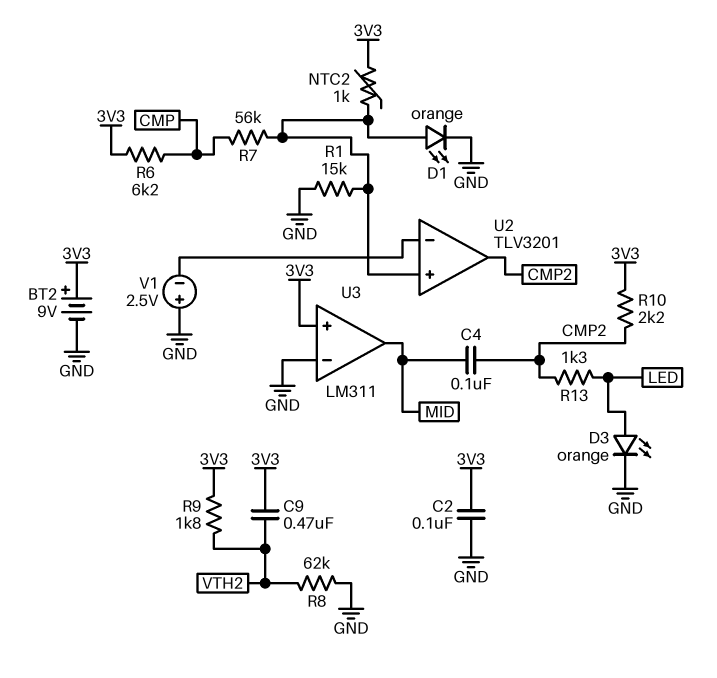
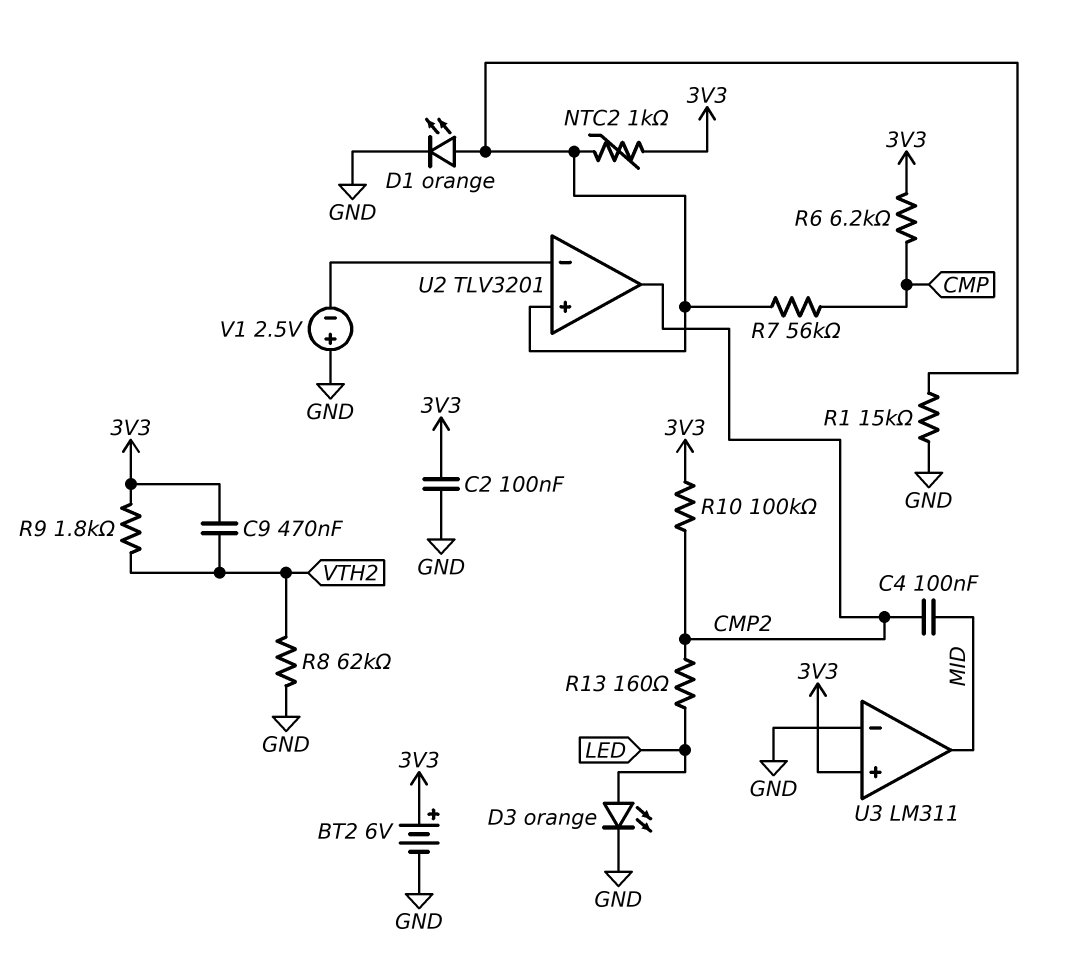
BT2: 9V (plus 3V3, minus GND) -> 6V (plus 3V3, minus GND)
R10: 2.2k (3V3, CMP2) -> 100k (3V3, CMP2)
R13: 1.3k (CMP2, LED) -> 160 (CMP2, LED)

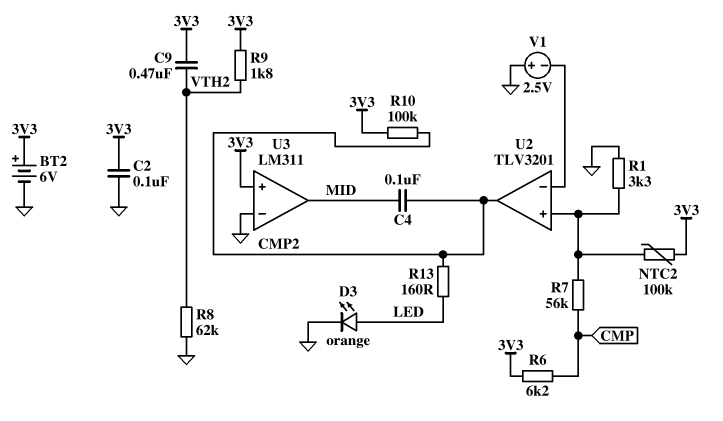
D1: LED orange (A U2/in+, K GND) -> none
NTC2: 1k (3V3, U2/in+) -> 100k (3V3, U2/in+)
R1: 15k (GND, U2/in+) -> 3.3k (GND, U2/in+)

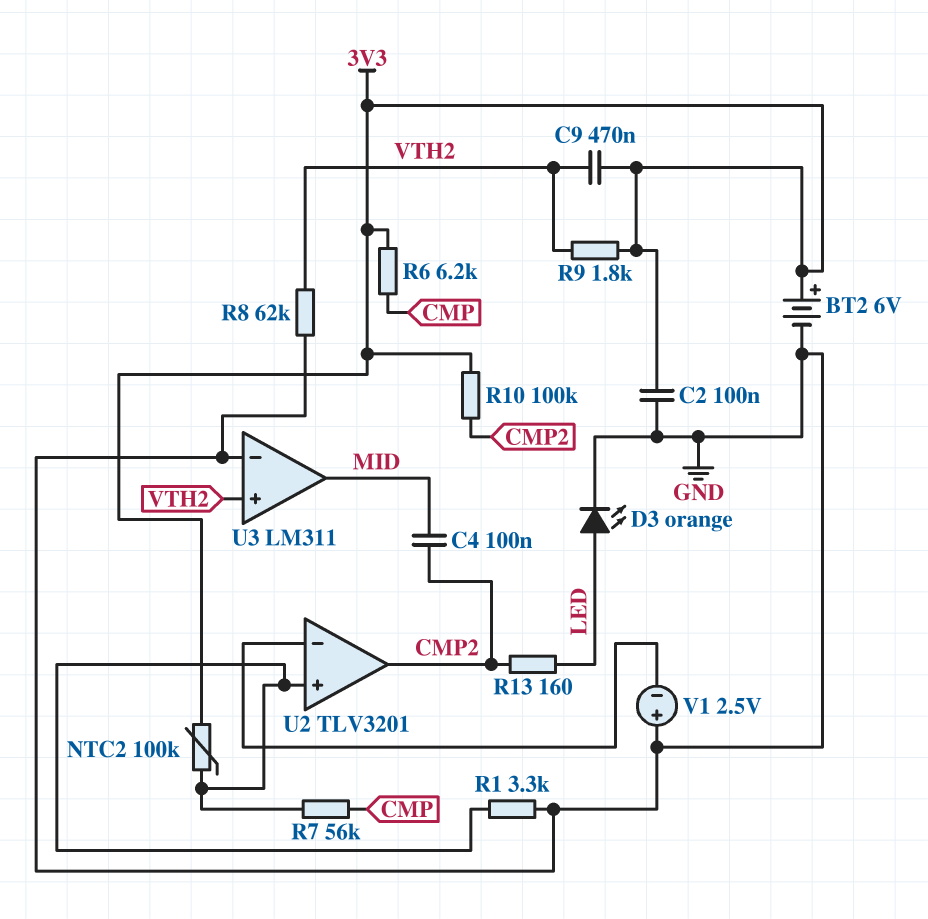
U3 pin in+: 3V3 -> VTH2

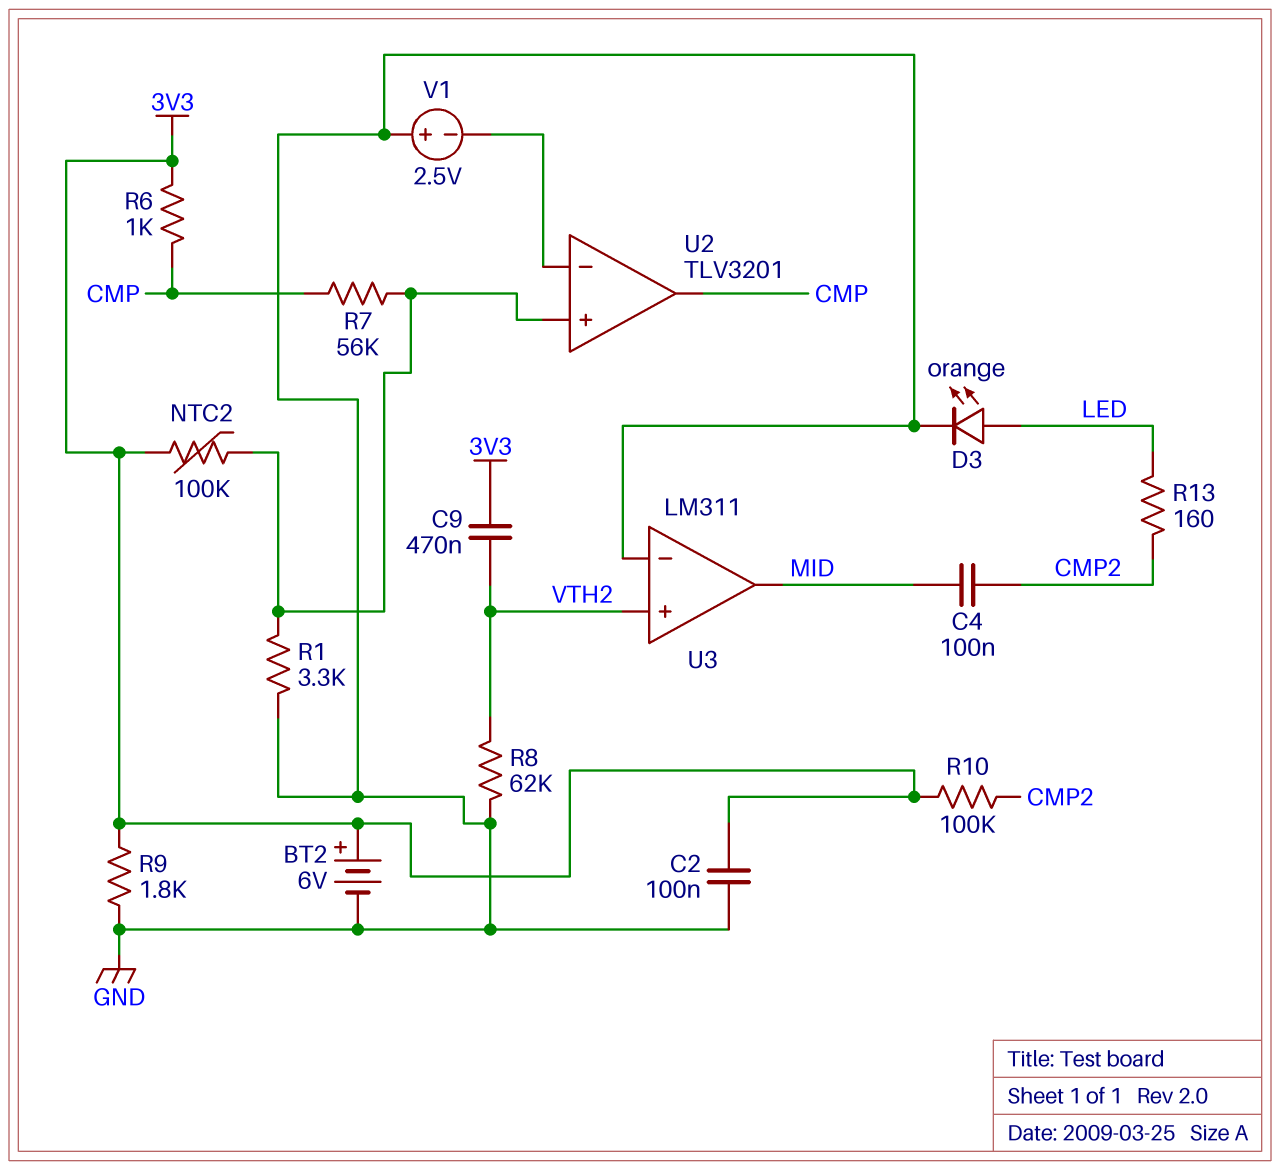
R6: 6.2k (3V3, CMP) -> 1k (3V3, CMP)
R9: 1.8k (3V3, VTH2) -> 1.8k (3V3, GND)
U2 pin out: CMP2 -> CMP

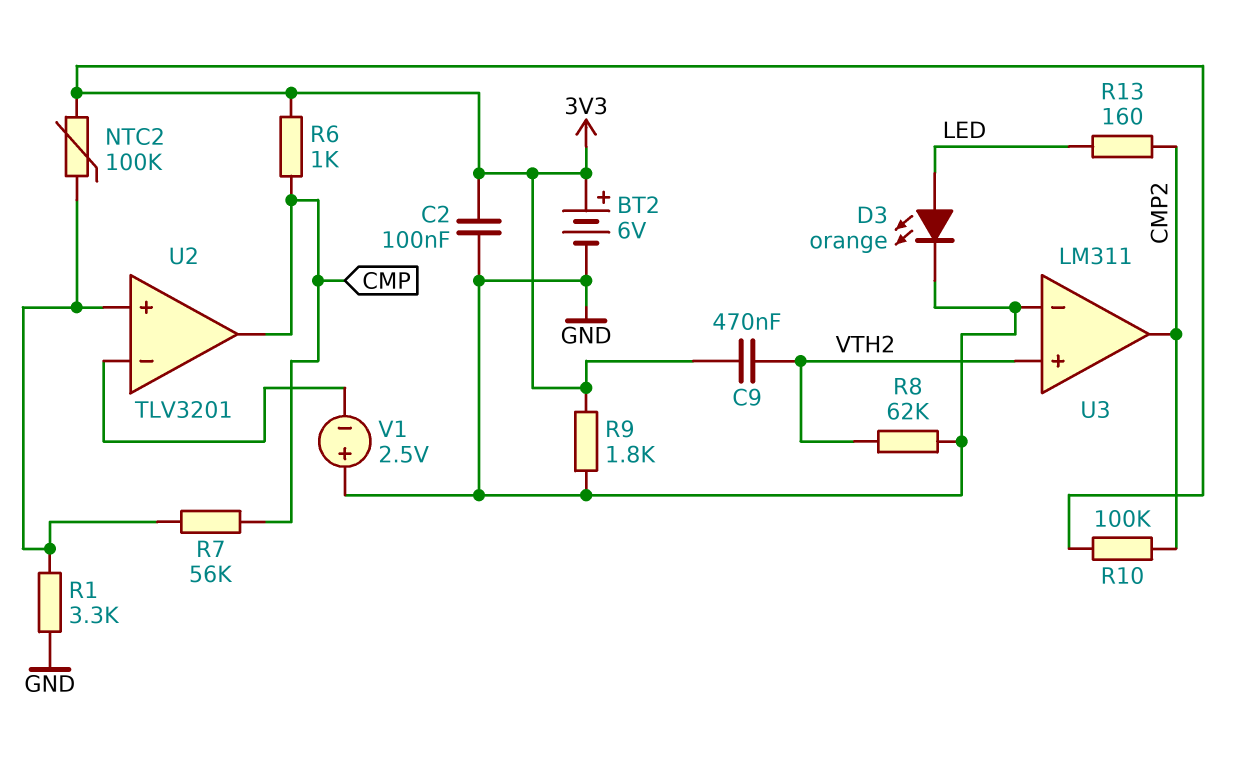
C4: 100nF (CMP2, MID) -> none
U3 pin out: MID -> CMP2

